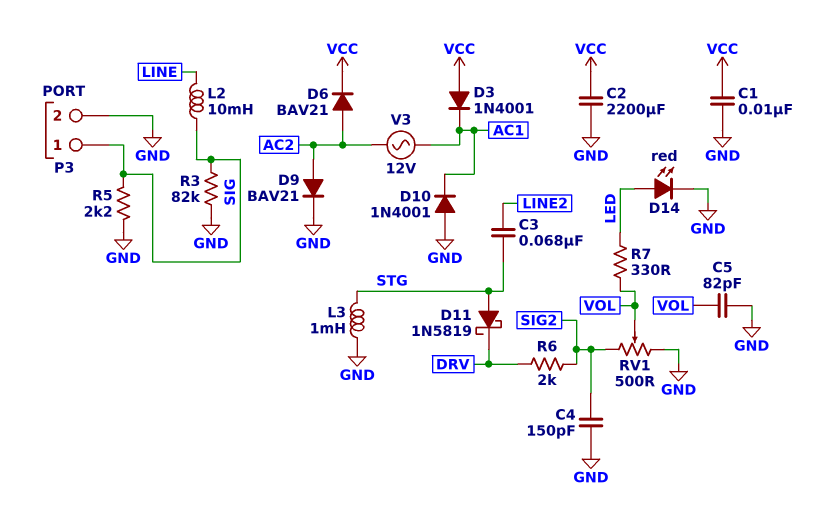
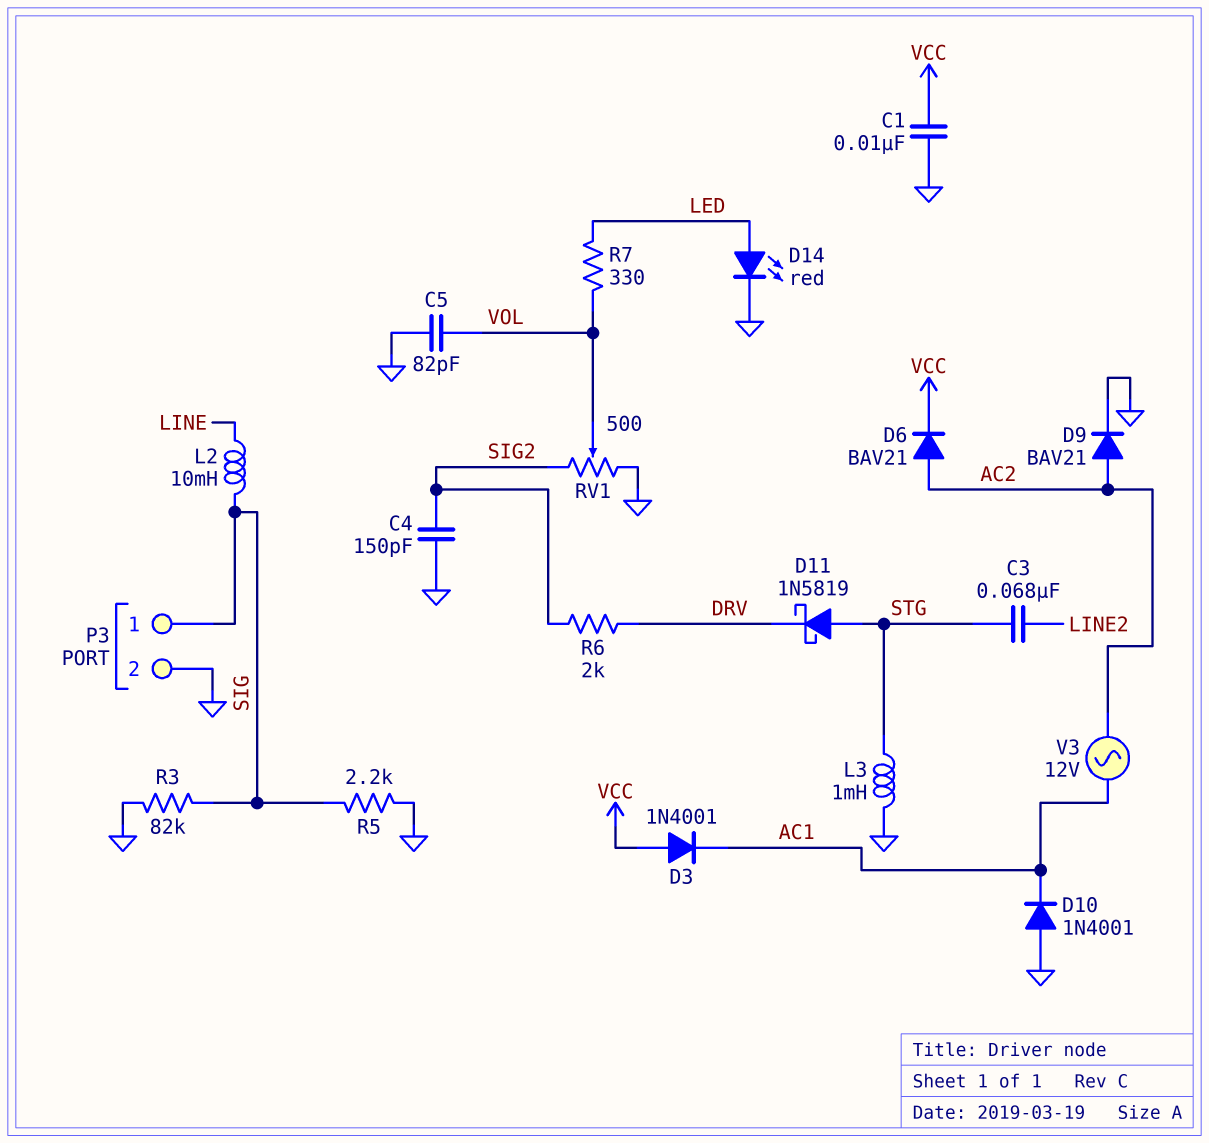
C2: 2200uF (GND, VCC) -> none

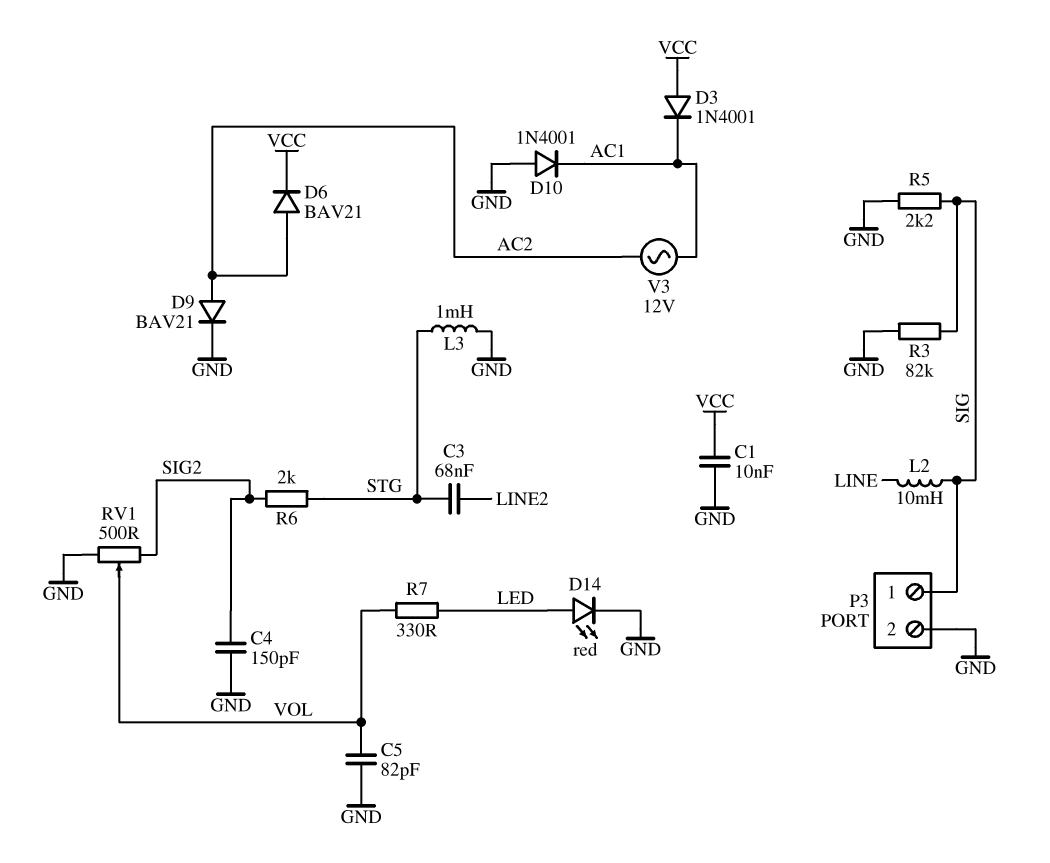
D11: schottky 1N5819 (A STG, K DRV) -> none
R6: 2k (DRV, SIG2) -> 2k (SIG2, STG)

